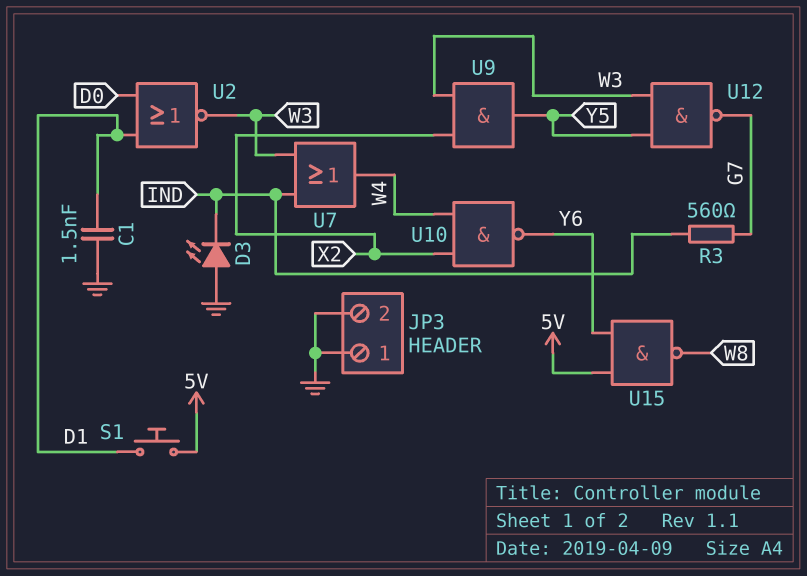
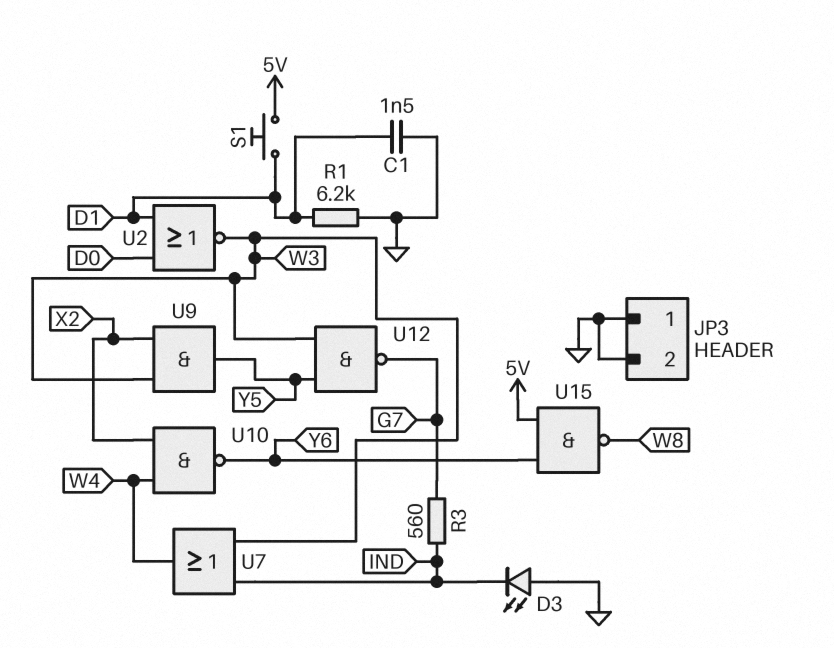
R1: none -> 6.2k (D1, GND)

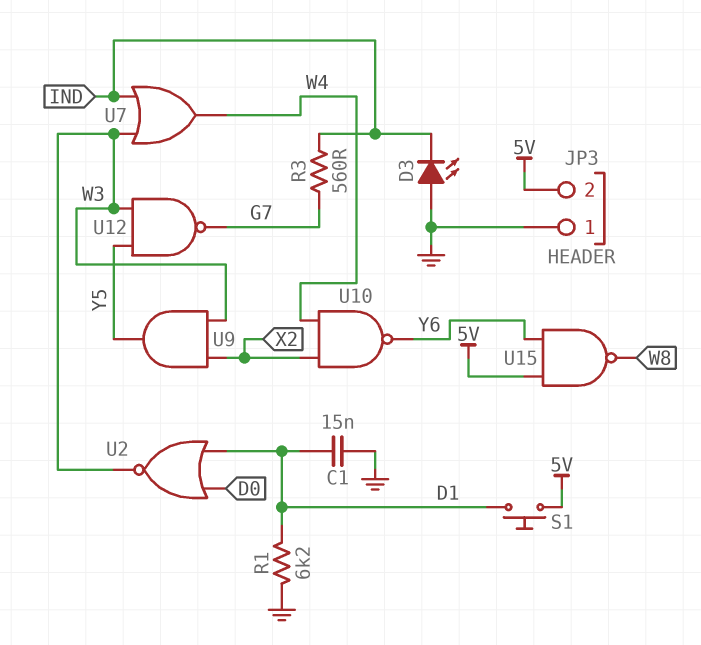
C1: 1.5nF (D1, GND) -> 15nF (D1, GND)
JP3 pin 2: GND -> 5V

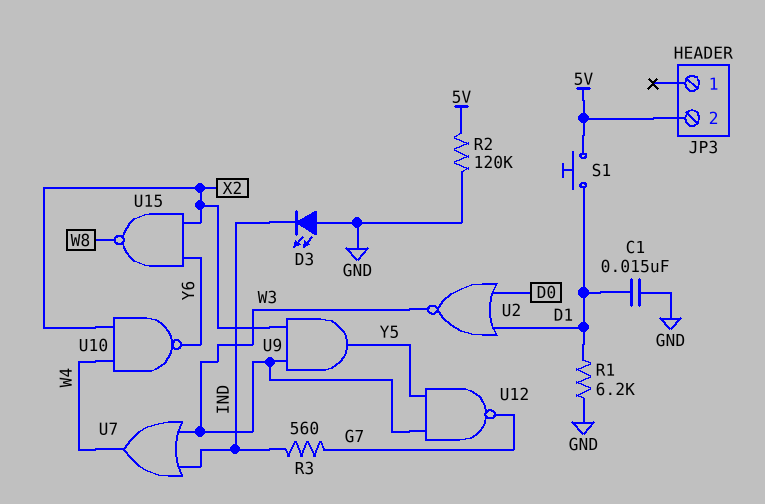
JP3 pin 1: GND -> none
R2: none -> 120k (5V, GND)
U15: NAND (in 5V, in Y6, out W8) -> NAND (in X2, in Y6, out W8)

